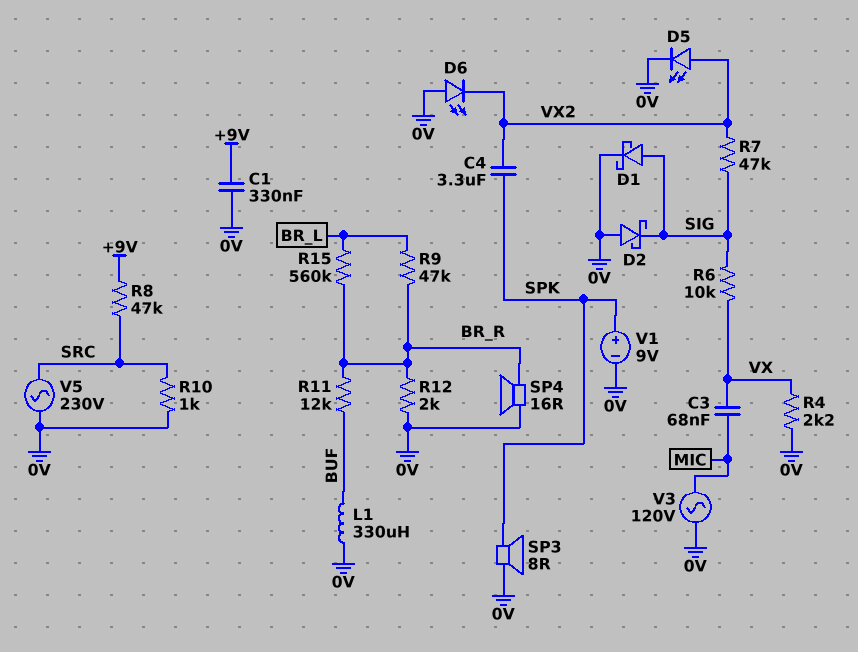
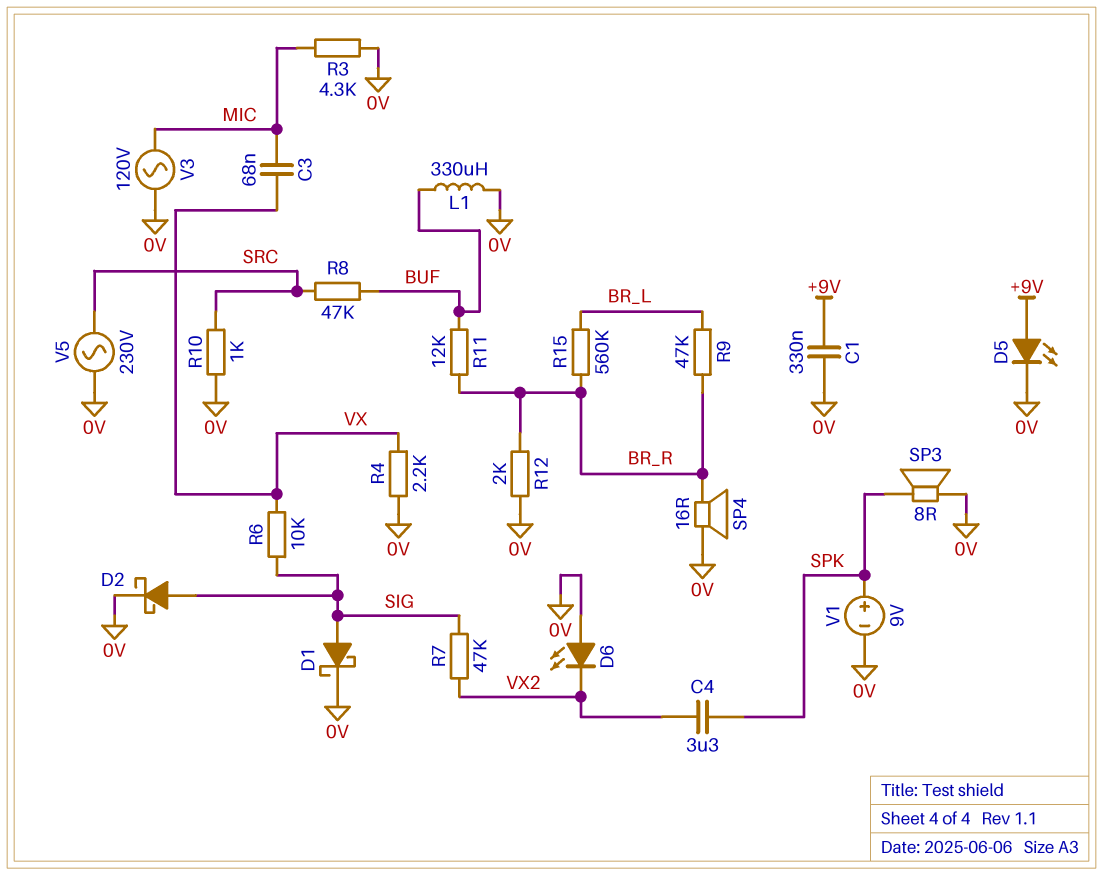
D2: schottky (A 0V, K SIG) -> schottky (A SIG, K 0V)
D5: LED (A VX2, K 0V) -> LED (A +9V, K 0V)
R3: none -> 4.3k (0V, MIC)
R8: 47k (+9V, SRC) -> 47k (BUF, SRC)

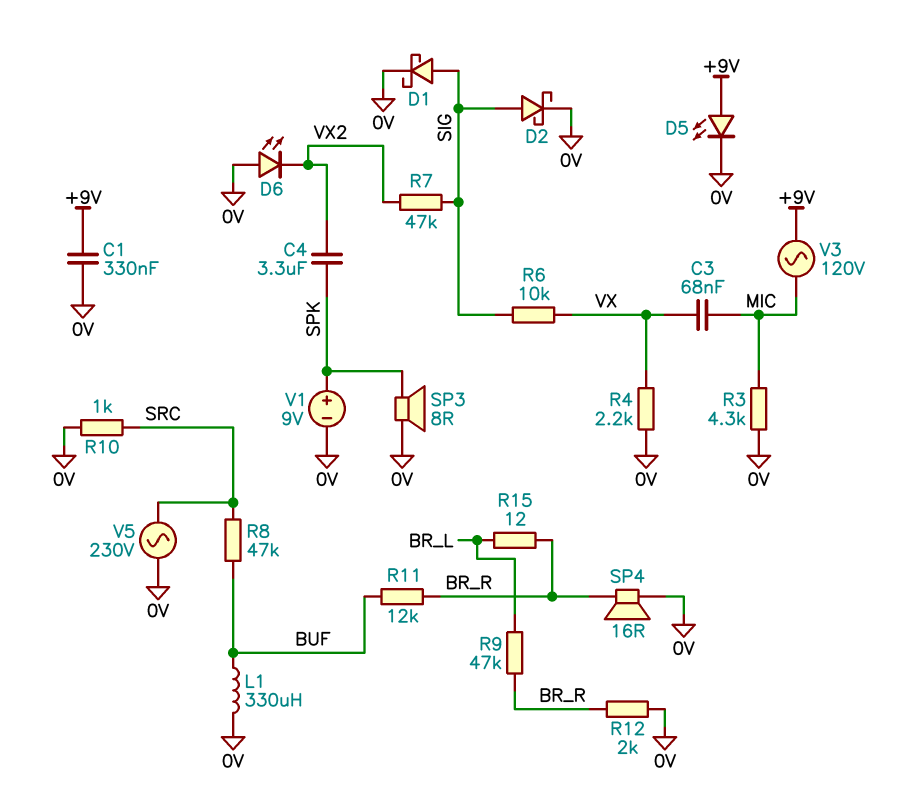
R15: 560k (BR_L, BR_R) -> 12 (BR_L, BR_R)
V3: AC 120V (0V, MIC) -> AC 120V (+9V, MIC)

